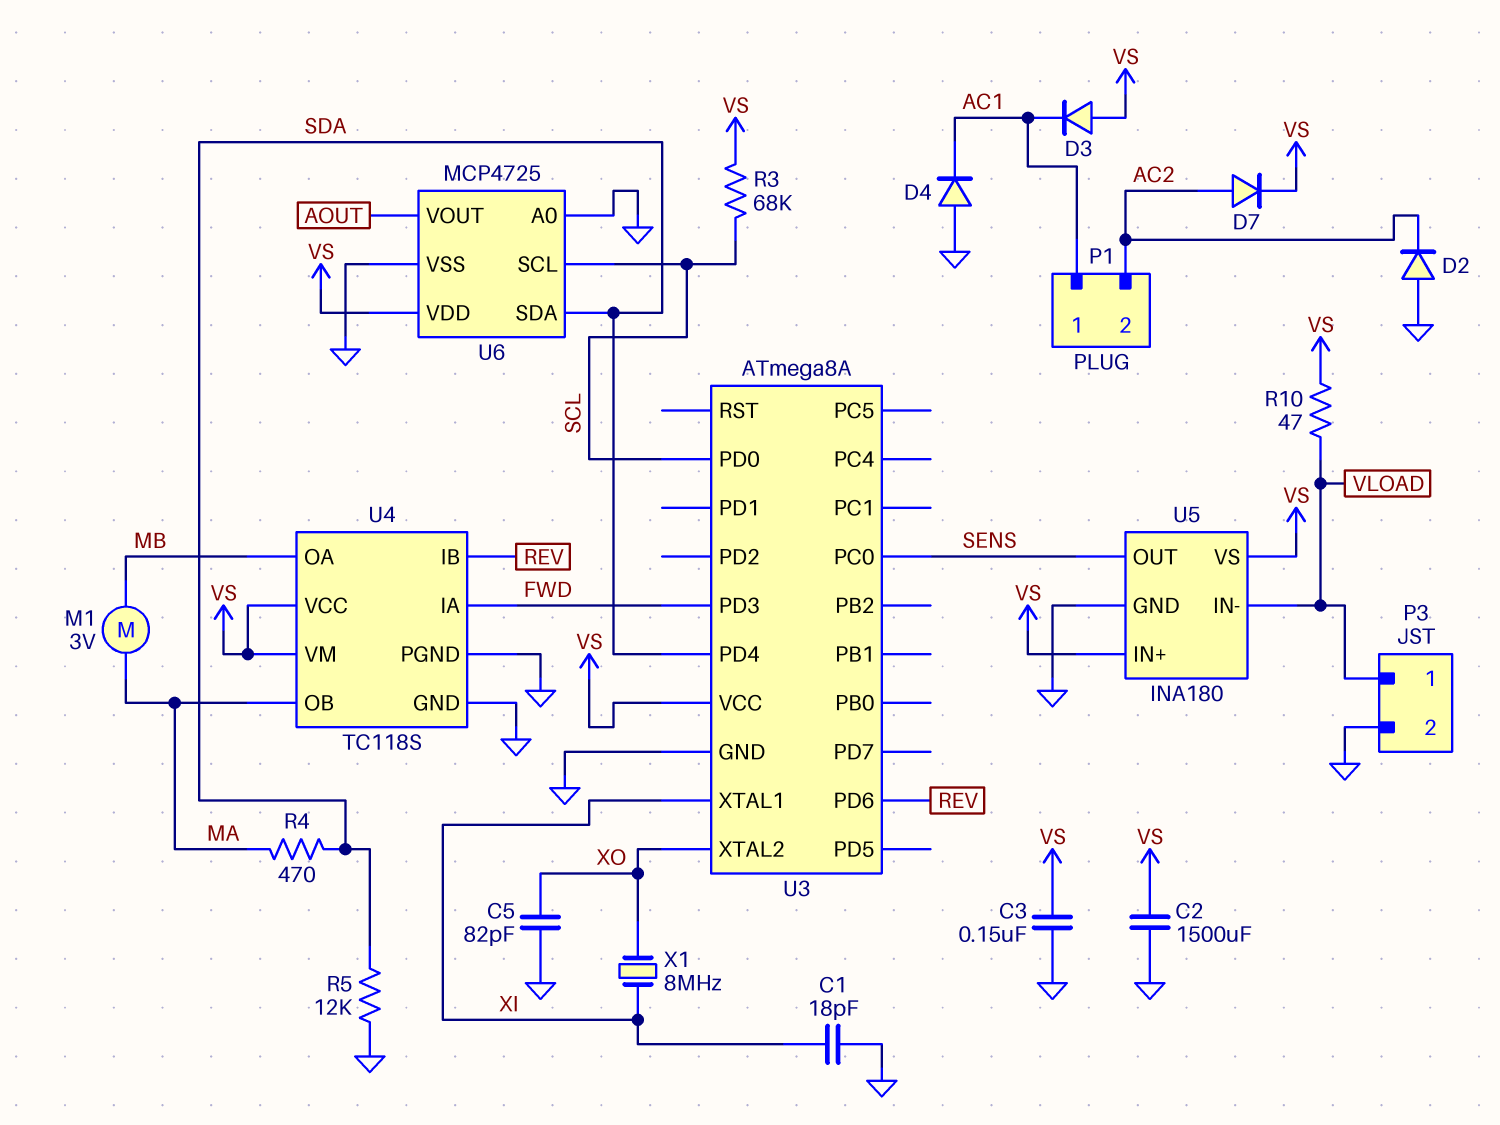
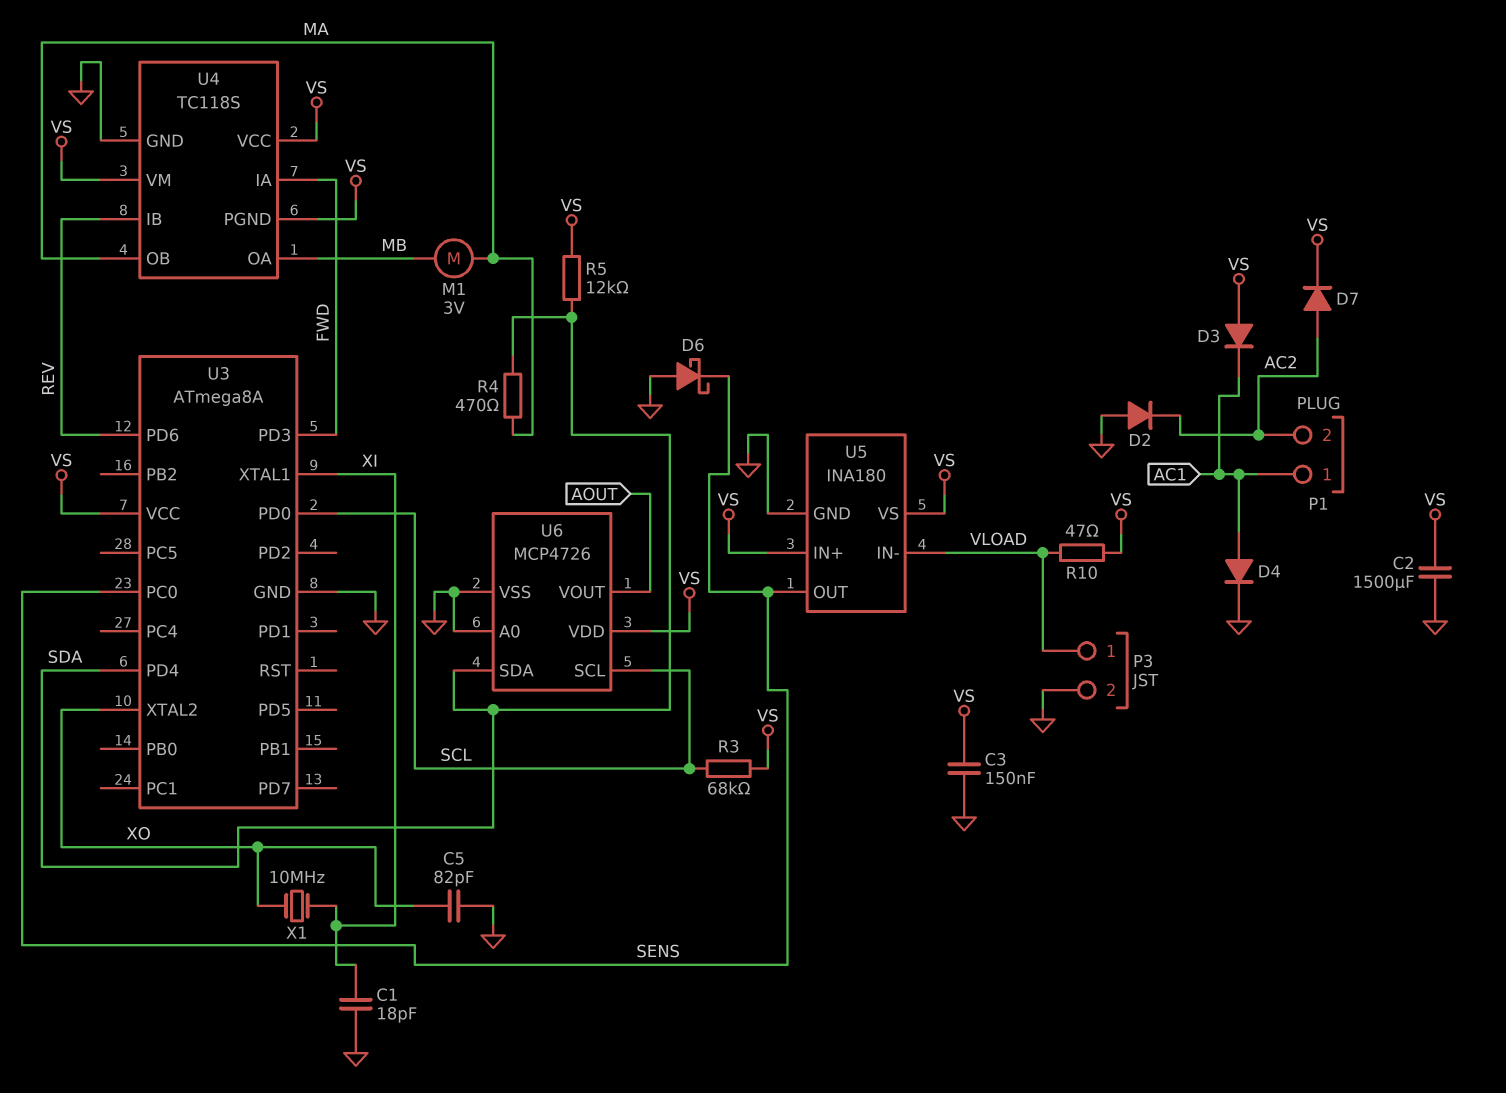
D4: diode (A GND, K AC1) -> diode (A AC1, K GND)
D6: none -> schottky (A GND, K SENS)
R5: 12k (GND, SDA) -> 12k (SDA, VS)
U4 pin PGND: GND -> VS
U6: MCP4725 -> MCP4726
X1: 8MHz (XI, XO) -> 10MHz (XI, XO)

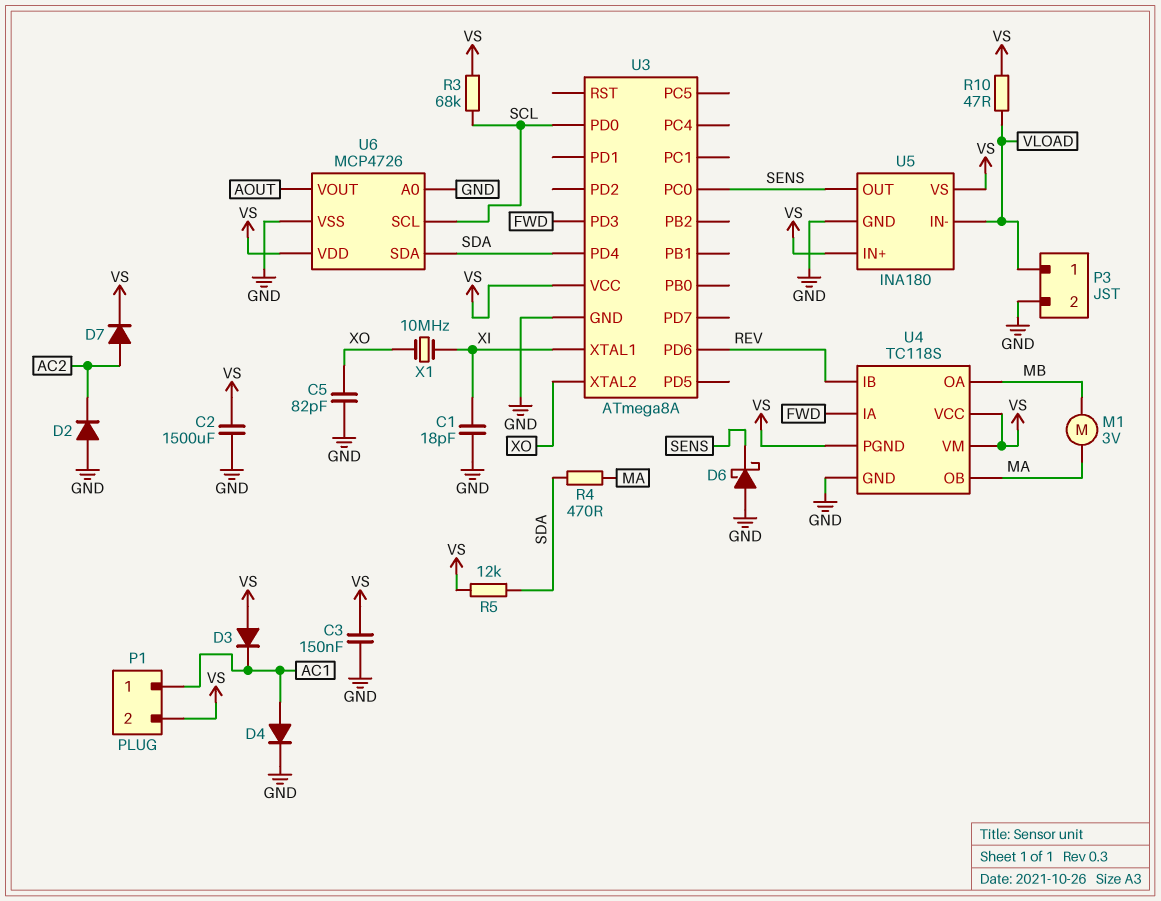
P1 pin 2: AC2 -> VS

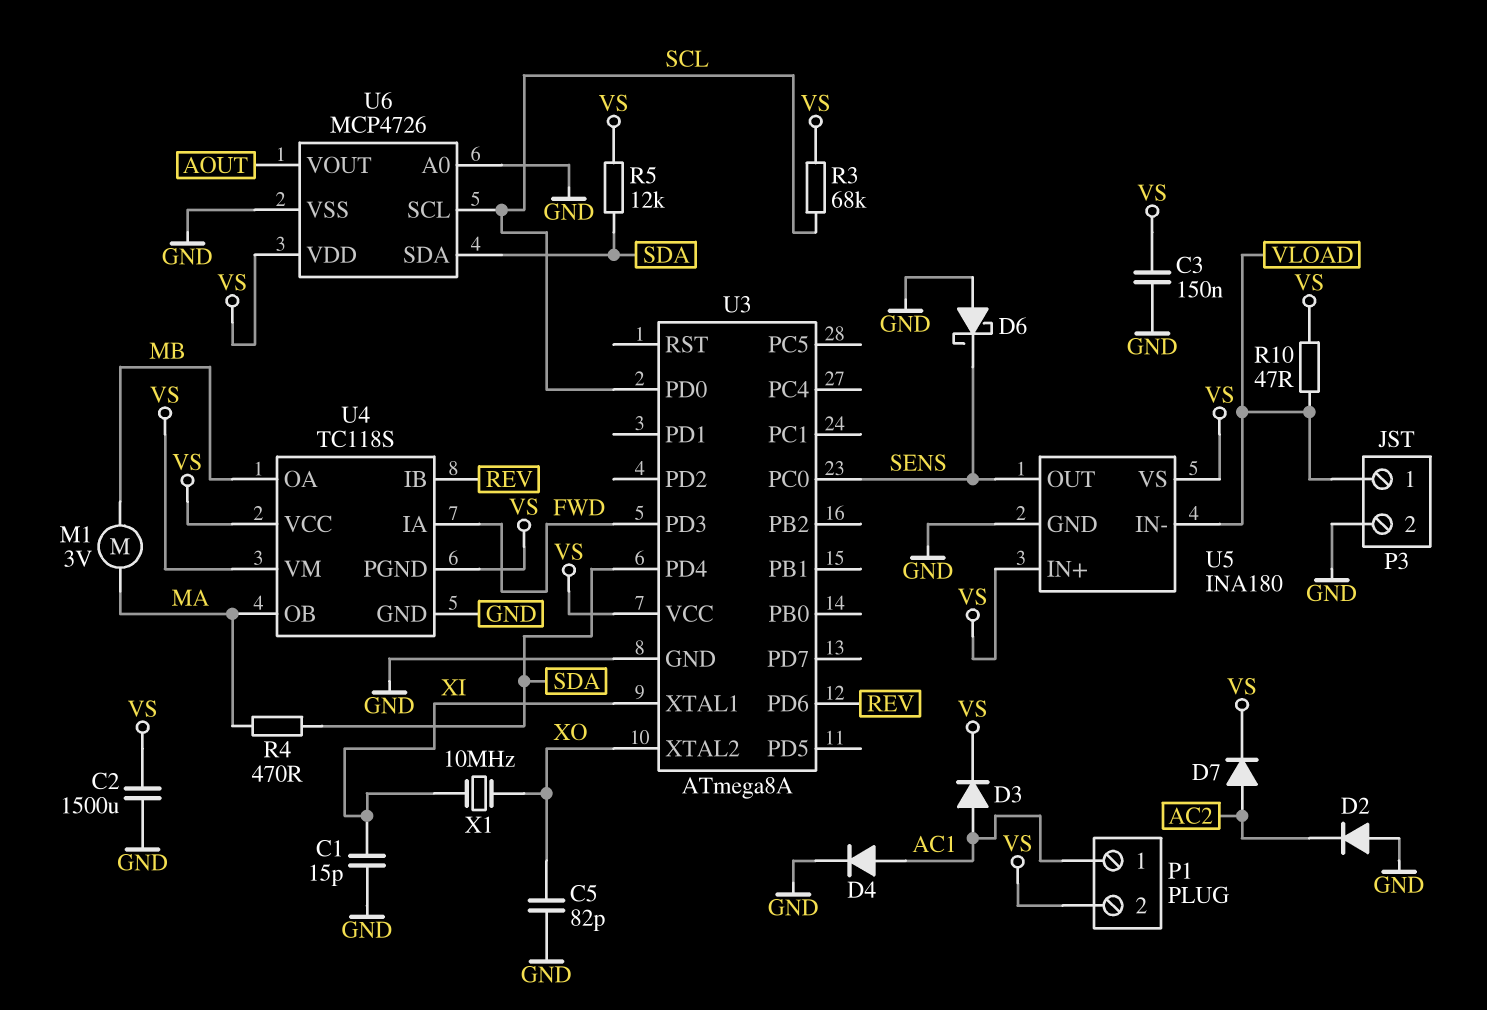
C1: 18pF (GND, XI) -> 15pF (GND, XI)
D3: diode (A VS, K AC1) -> diode (A AC1, K VS)

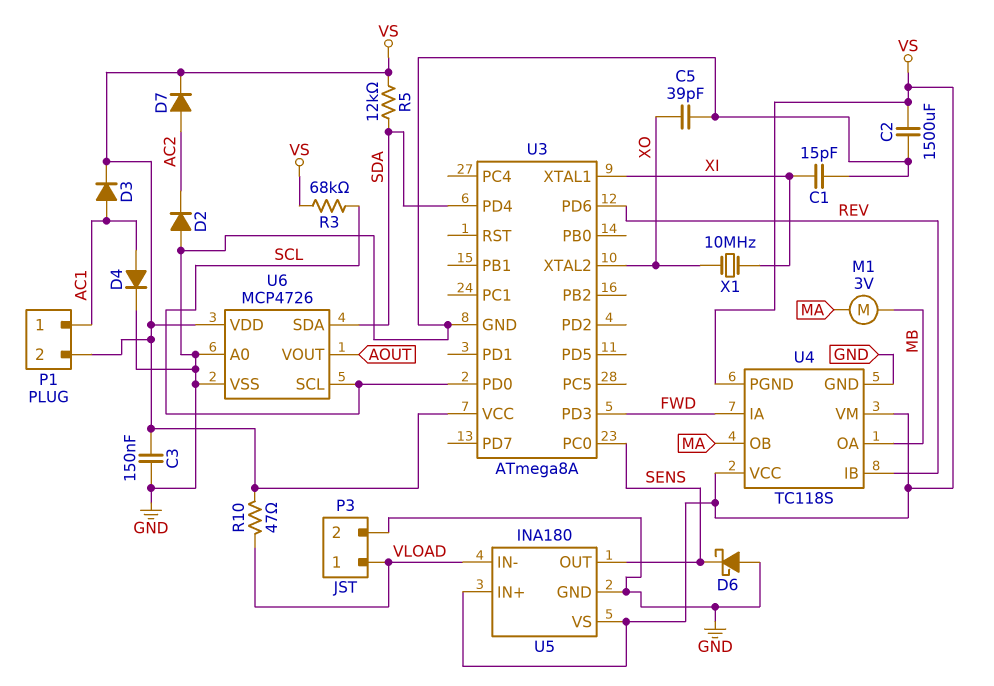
C5: 82pF (GND, XO) -> 39pF (GND, XO)
R4: 470 (MA, SDA) -> none

